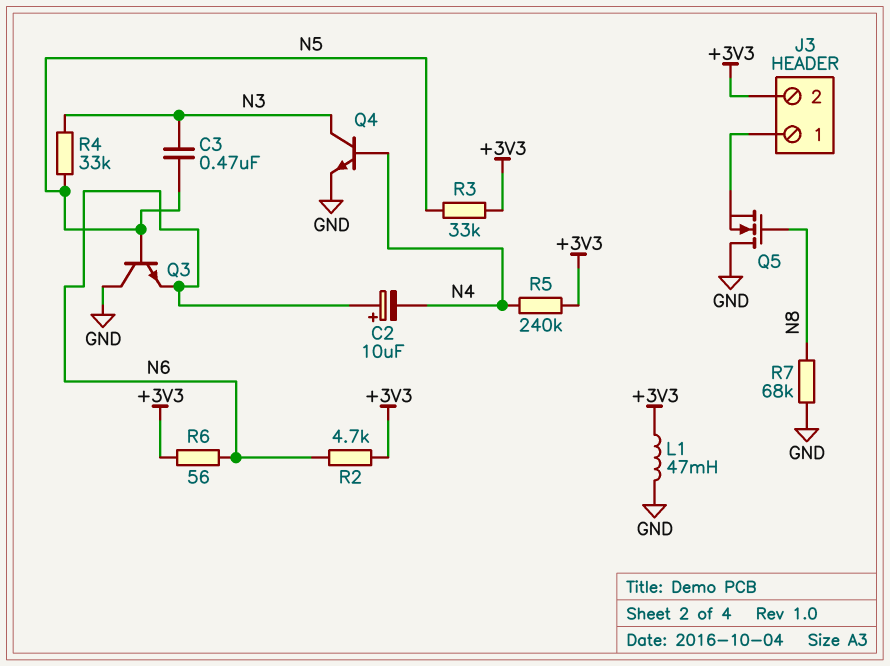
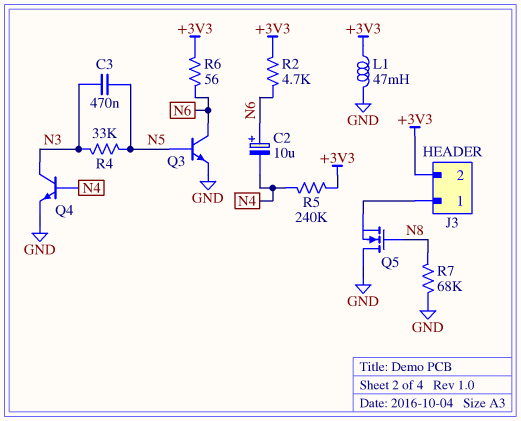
Q3: NPN (B N5, C GND, E N6) -> NPN (B N5, C N6, E GND)
R3: 33k (+3V3, N5) -> none

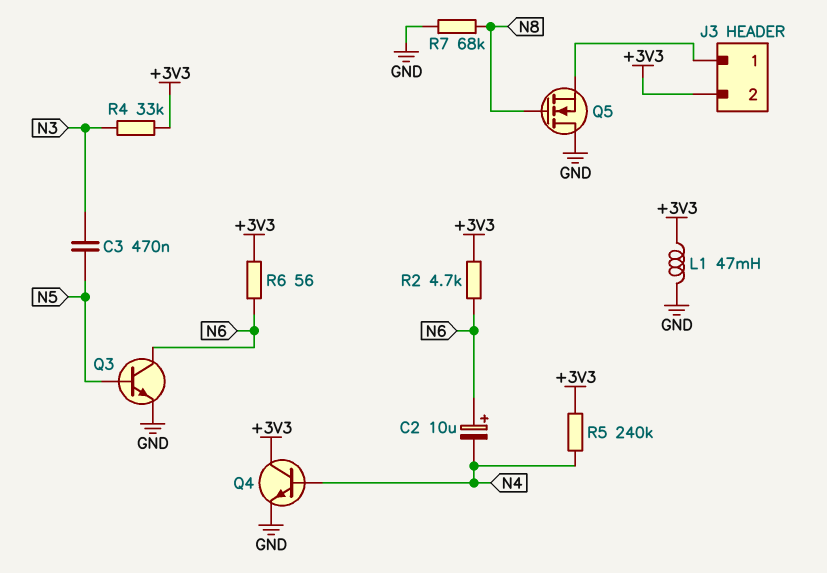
Q4: NPN (B N4, C N3, E GND) -> NPN (B N4, C +3V3, E GND)
R4: 33k (N3, N5) -> 33k (+3V3, N3)

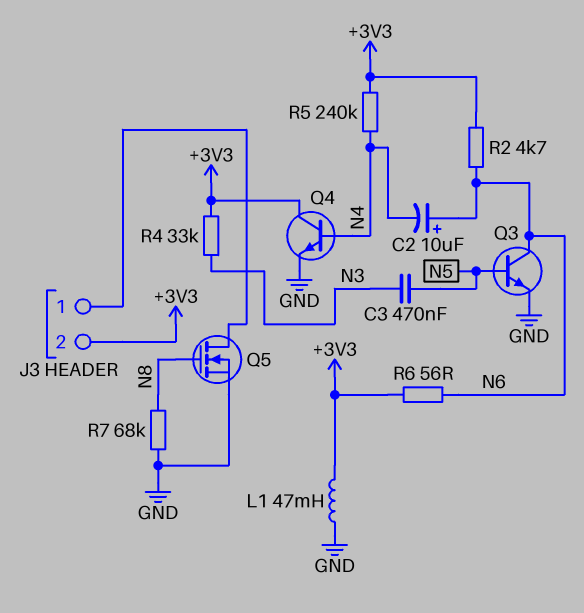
Q5: NMOS (G N8, D GND, S J3/1) -> NMOS (G N8, D J3/1, S GND)

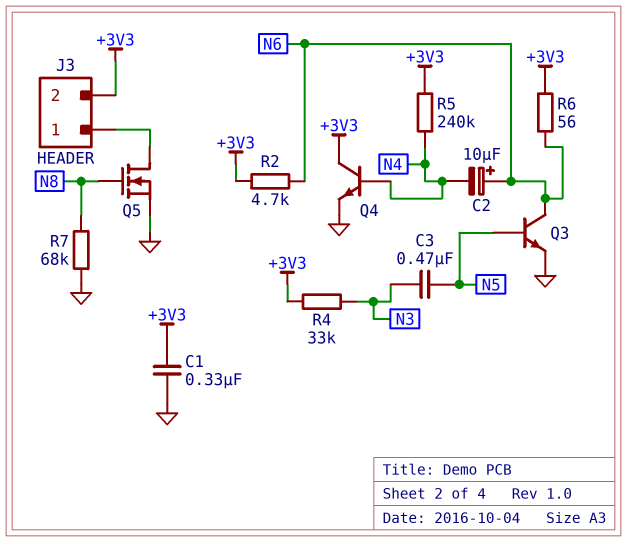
C1: none -> 330nF (+3V3, GND)
L1: 47mH (+3V3, GND) -> none

